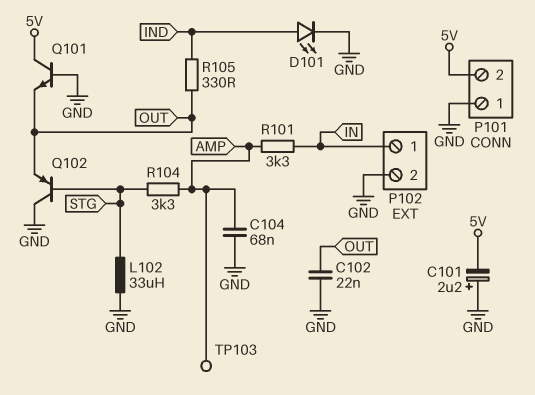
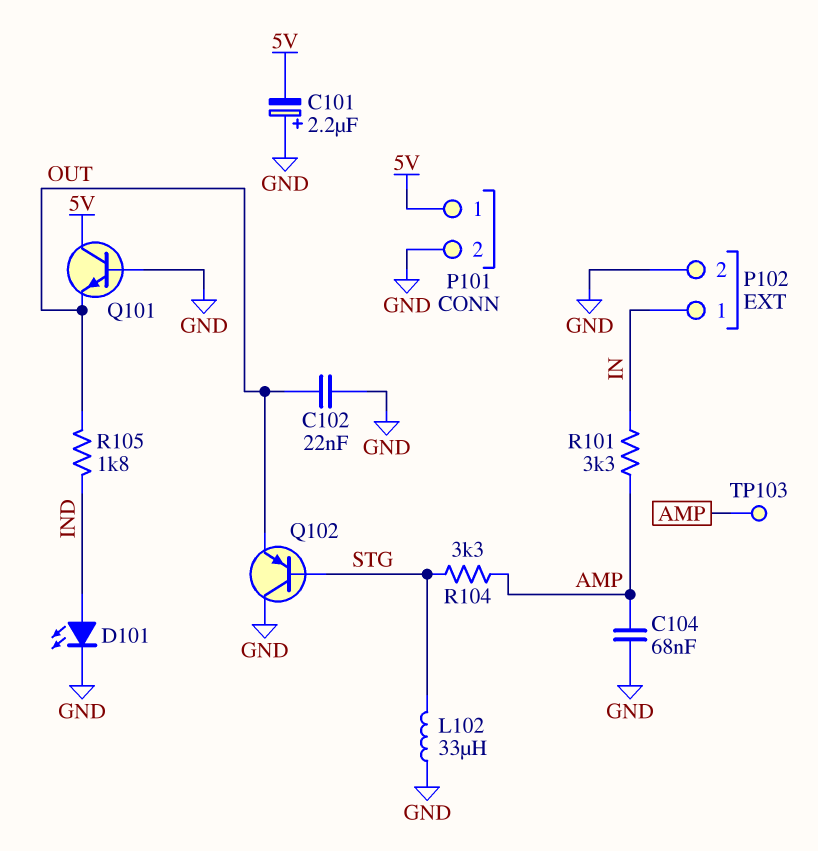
P101 pin 1: GND -> 5V
P101 pin 2: 5V -> GND
R105: 330 (IND, OUT) -> 1.8k (IND, OUT)

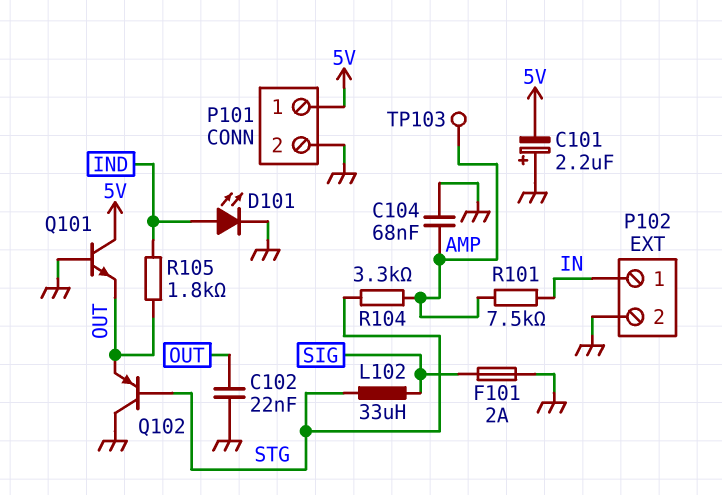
F101: none -> 2A (GND, SIG)
L102: 33uH (GND, STG) -> 33uH (SIG, STG)
R101: 3.3k (AMP, IN) -> 7.5k (AMP, IN)

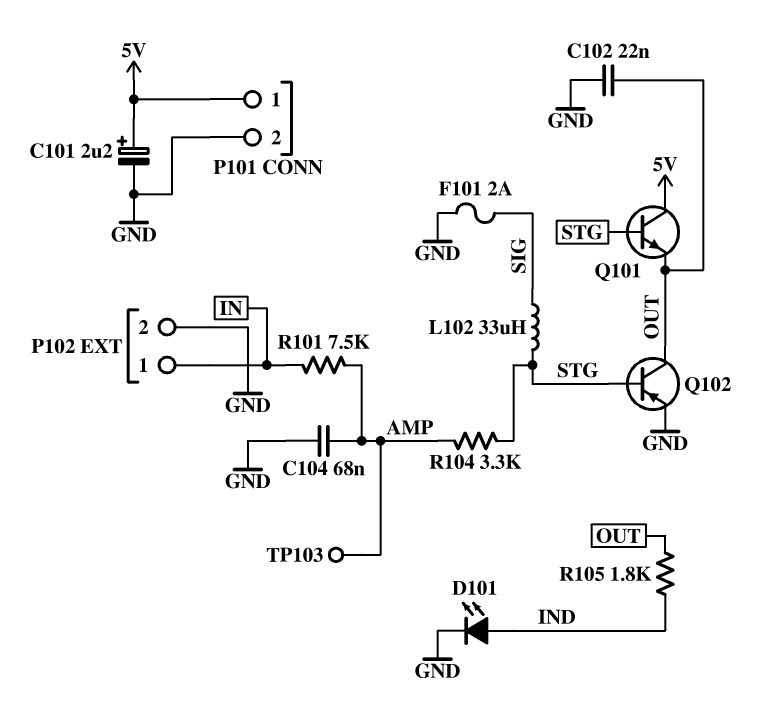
C101: 2.2uF (plus GND, minus 5V) -> 2.2uF (plus 5V, minus GND)
Q101: NPN (B GND, C 5V, E OUT) -> NPN (B STG, C 5V, E OUT)
Q102: PNP (B STG, C GND, E OUT) -> PNP (B STG, C OUT, E GND)

